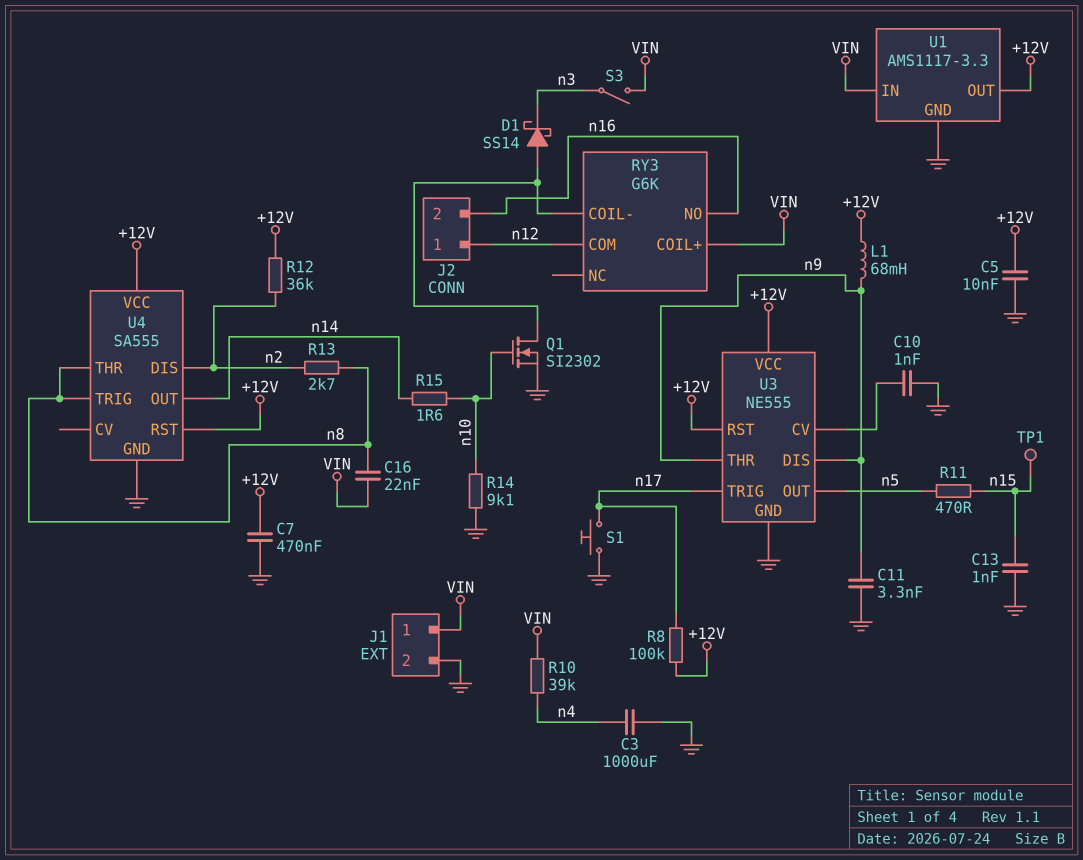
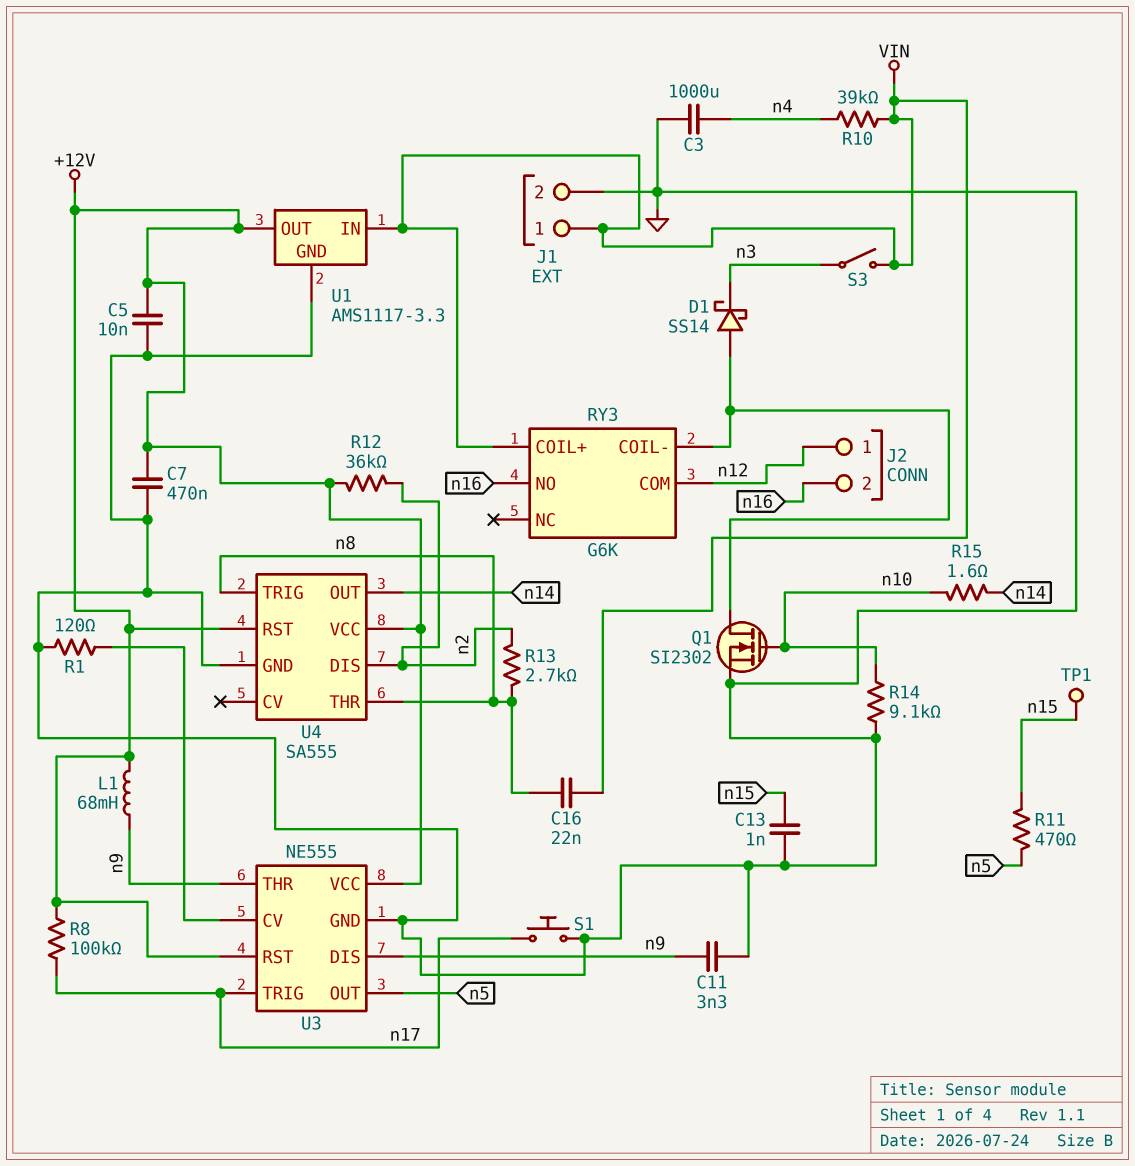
C10: 1nF (GND, U3/CV) -> none
R1: none -> 120 (GND, U3/CV)

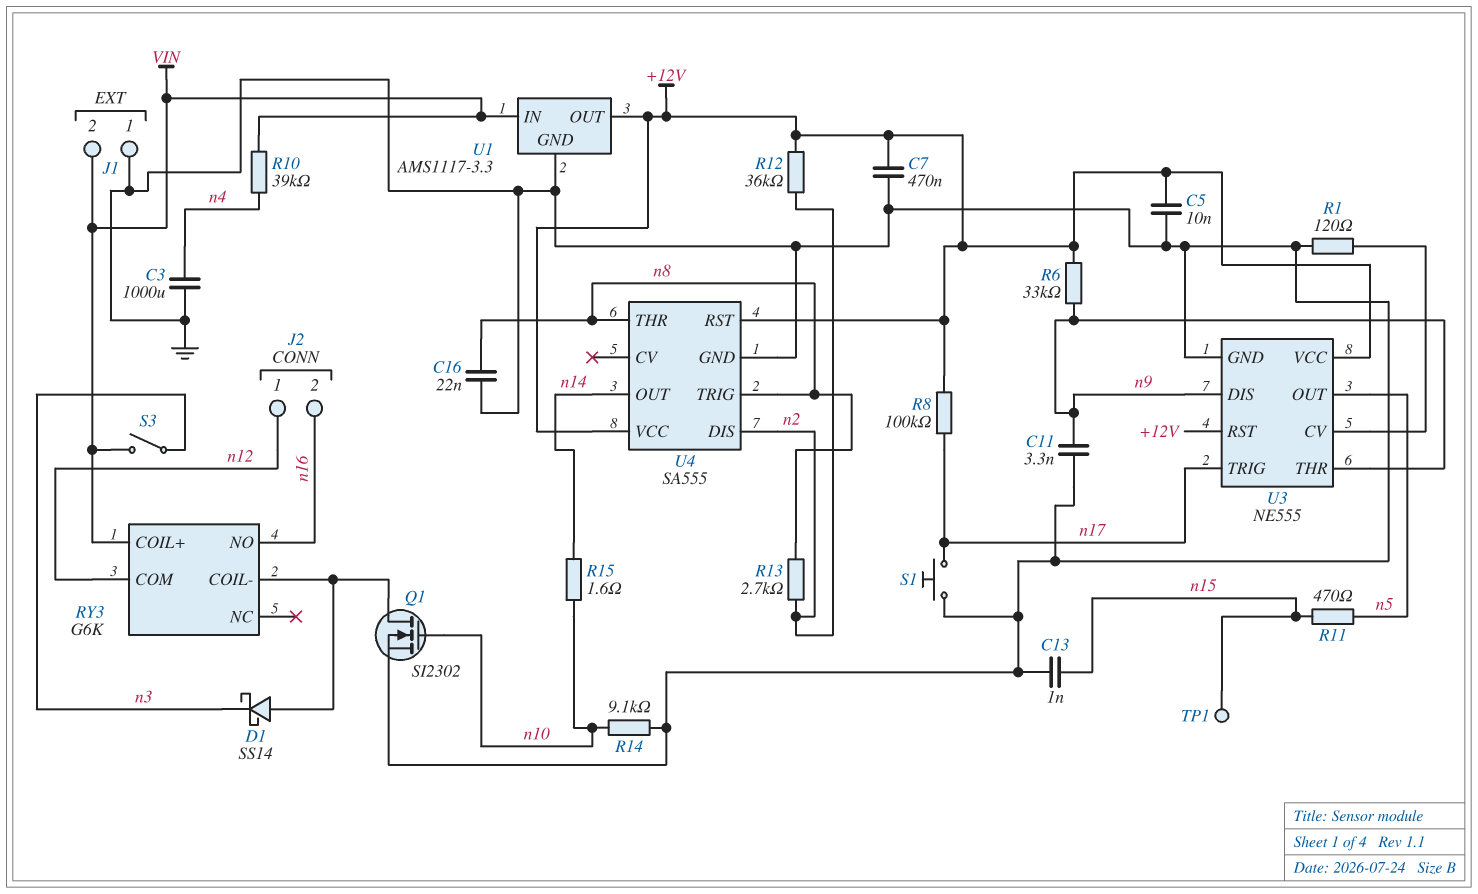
C16: 22nF (VIN, n8) -> 22nF (GND, n8)
J1 pin 1: VIN -> GND
J1 pin 2: GND -> VIN
L1: 68mH (+12V, n9) -> none
R6: none -> 33k (+12V, n9)

